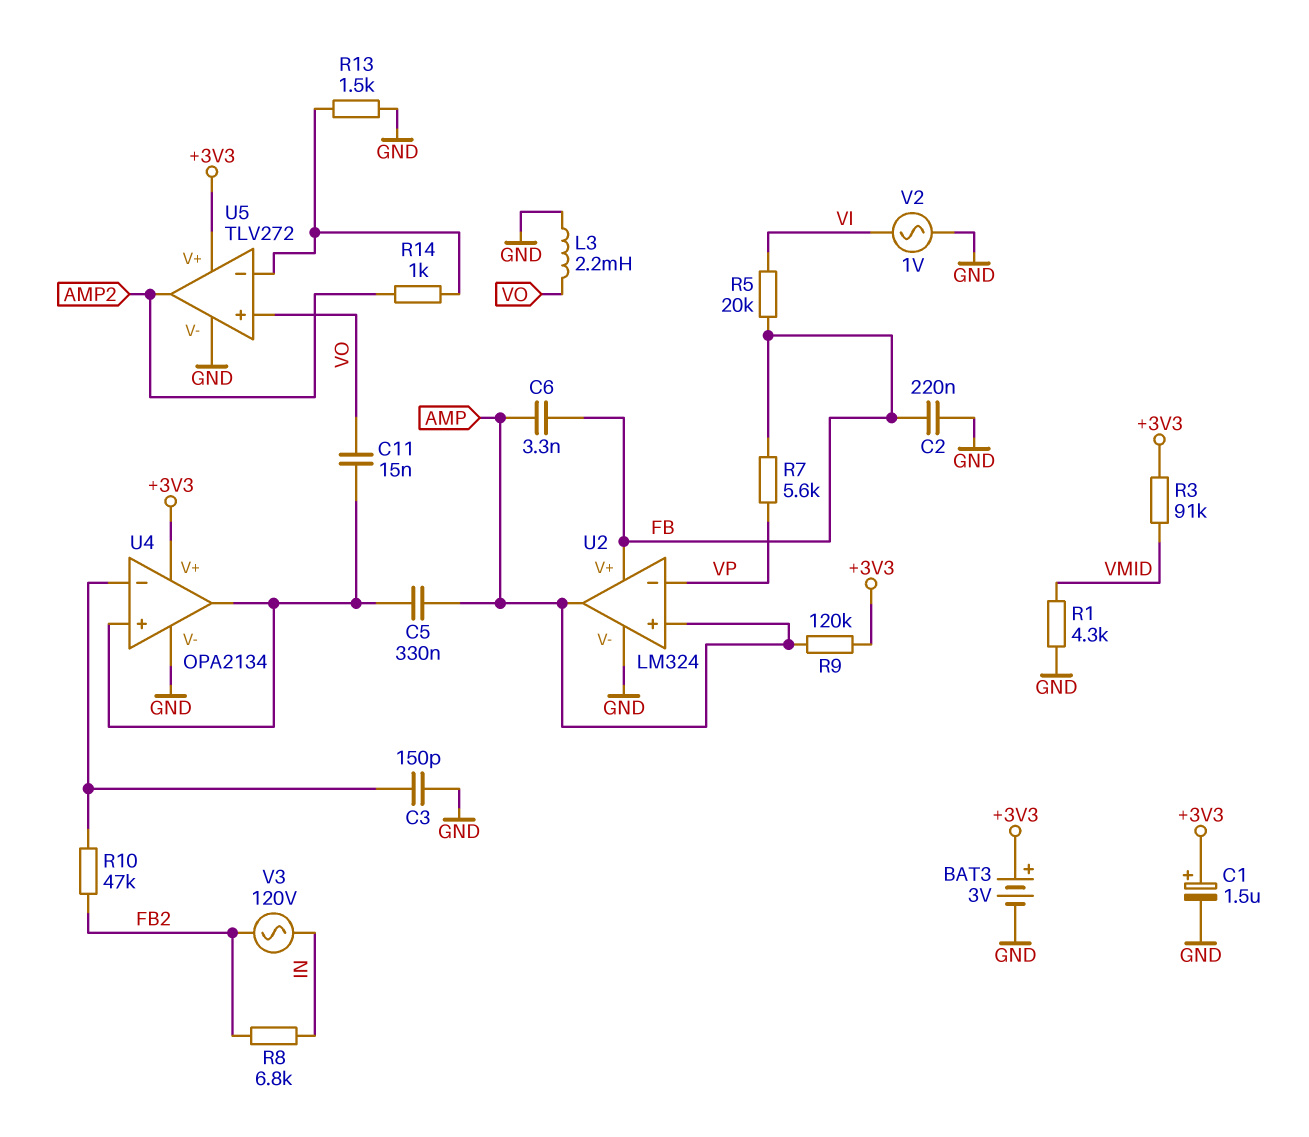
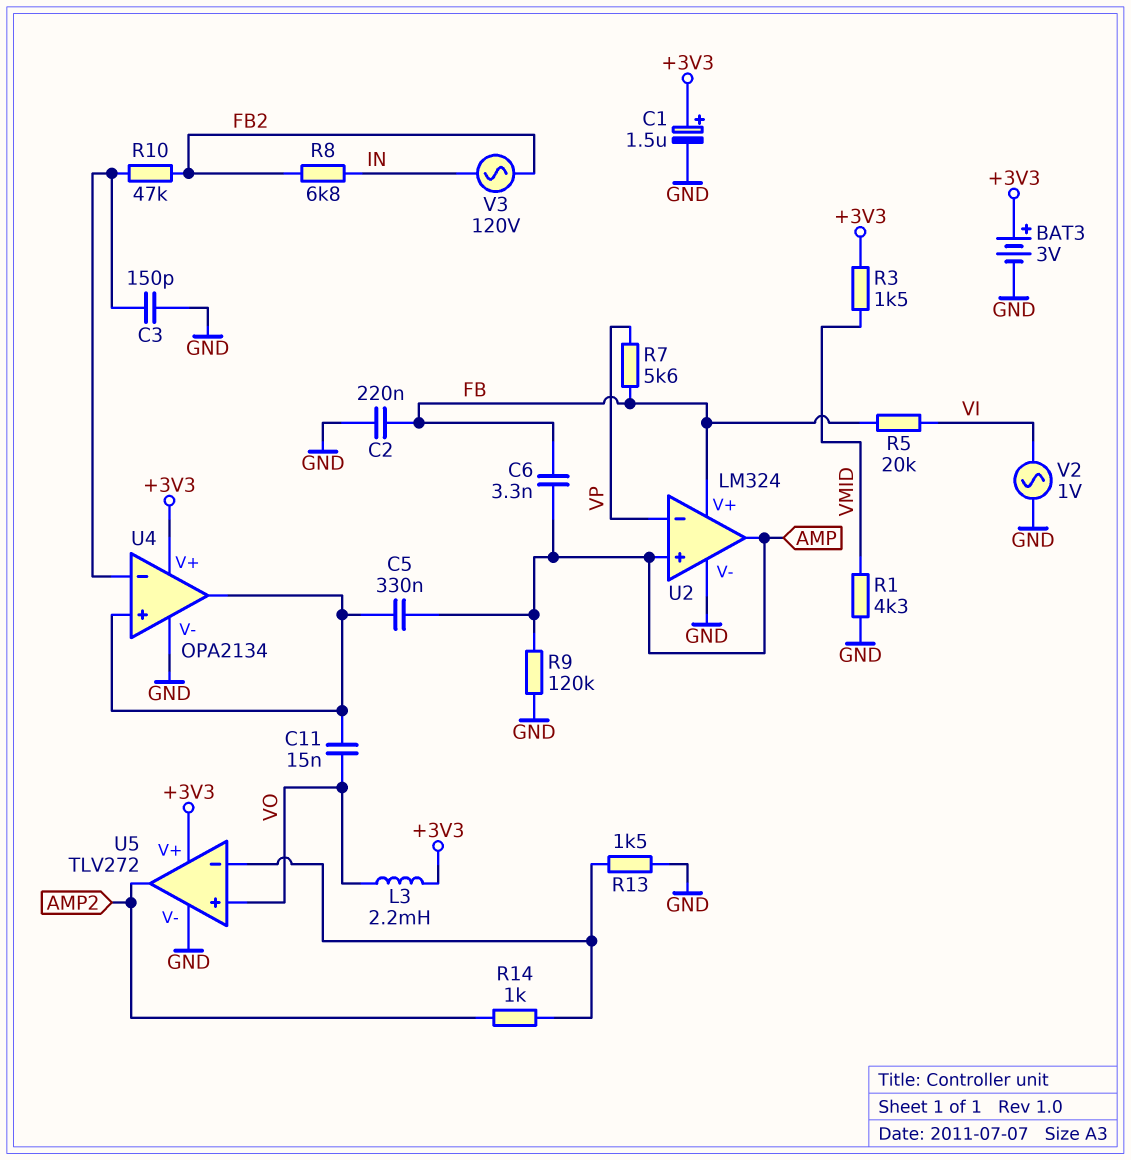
L3: 2.2mH (GND, VO) -> 2.2mH (+3V3, VO)
R3: 91k (+3V3, VMID) -> 1.5k (+3V3, VMID)
R9: 120k (+3V3, AMP) -> 120k (AMP, GND)

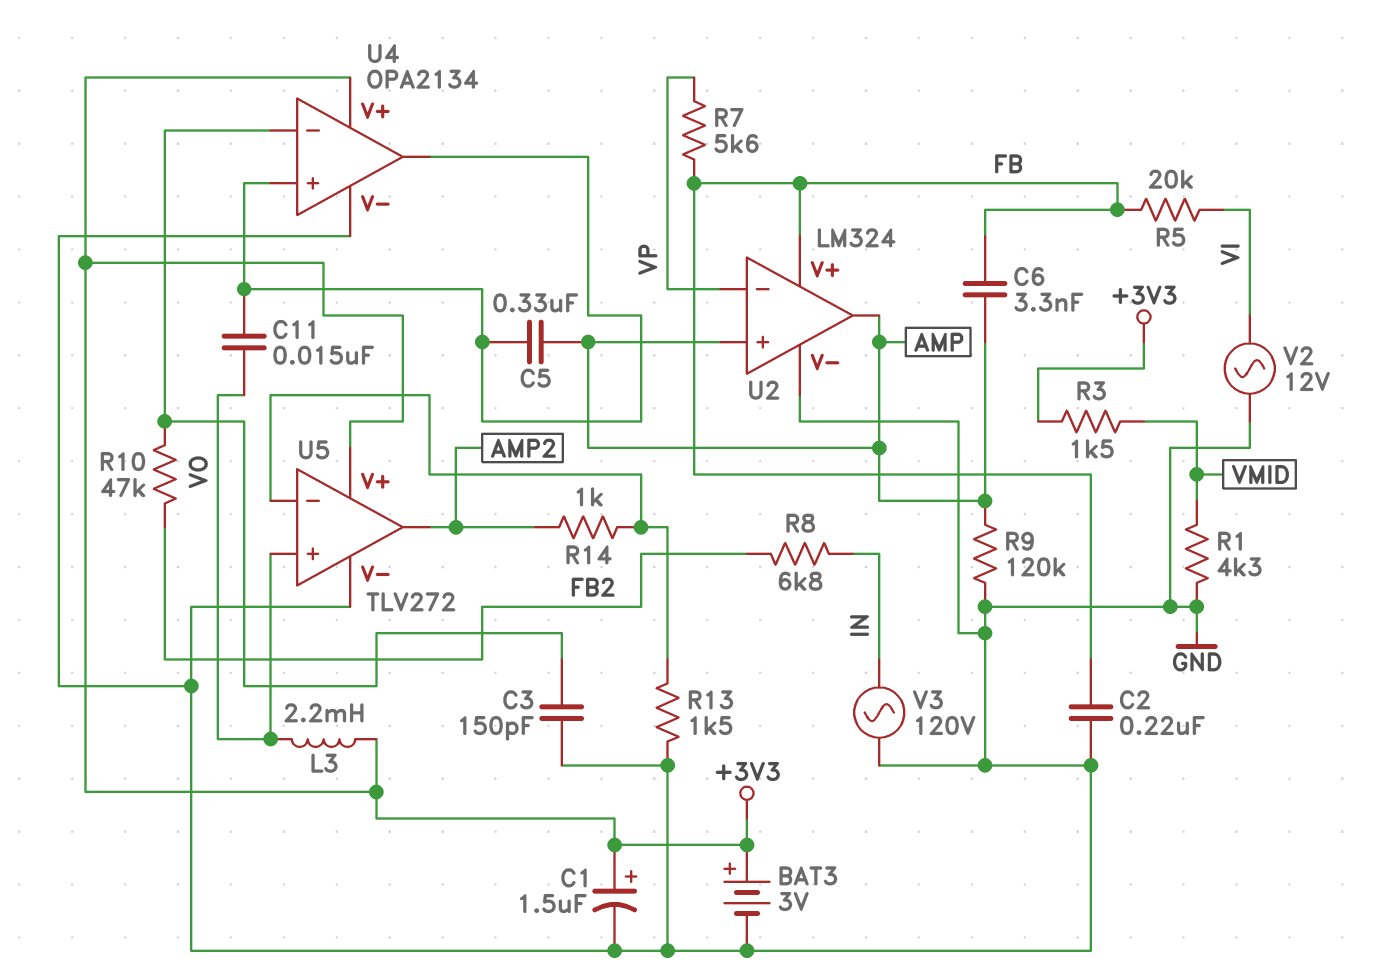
V2: AC 1V (GND, VI) -> AC 12V (GND, VI)
V3: AC 120V (FB2, IN) -> AC 120V (GND, IN)

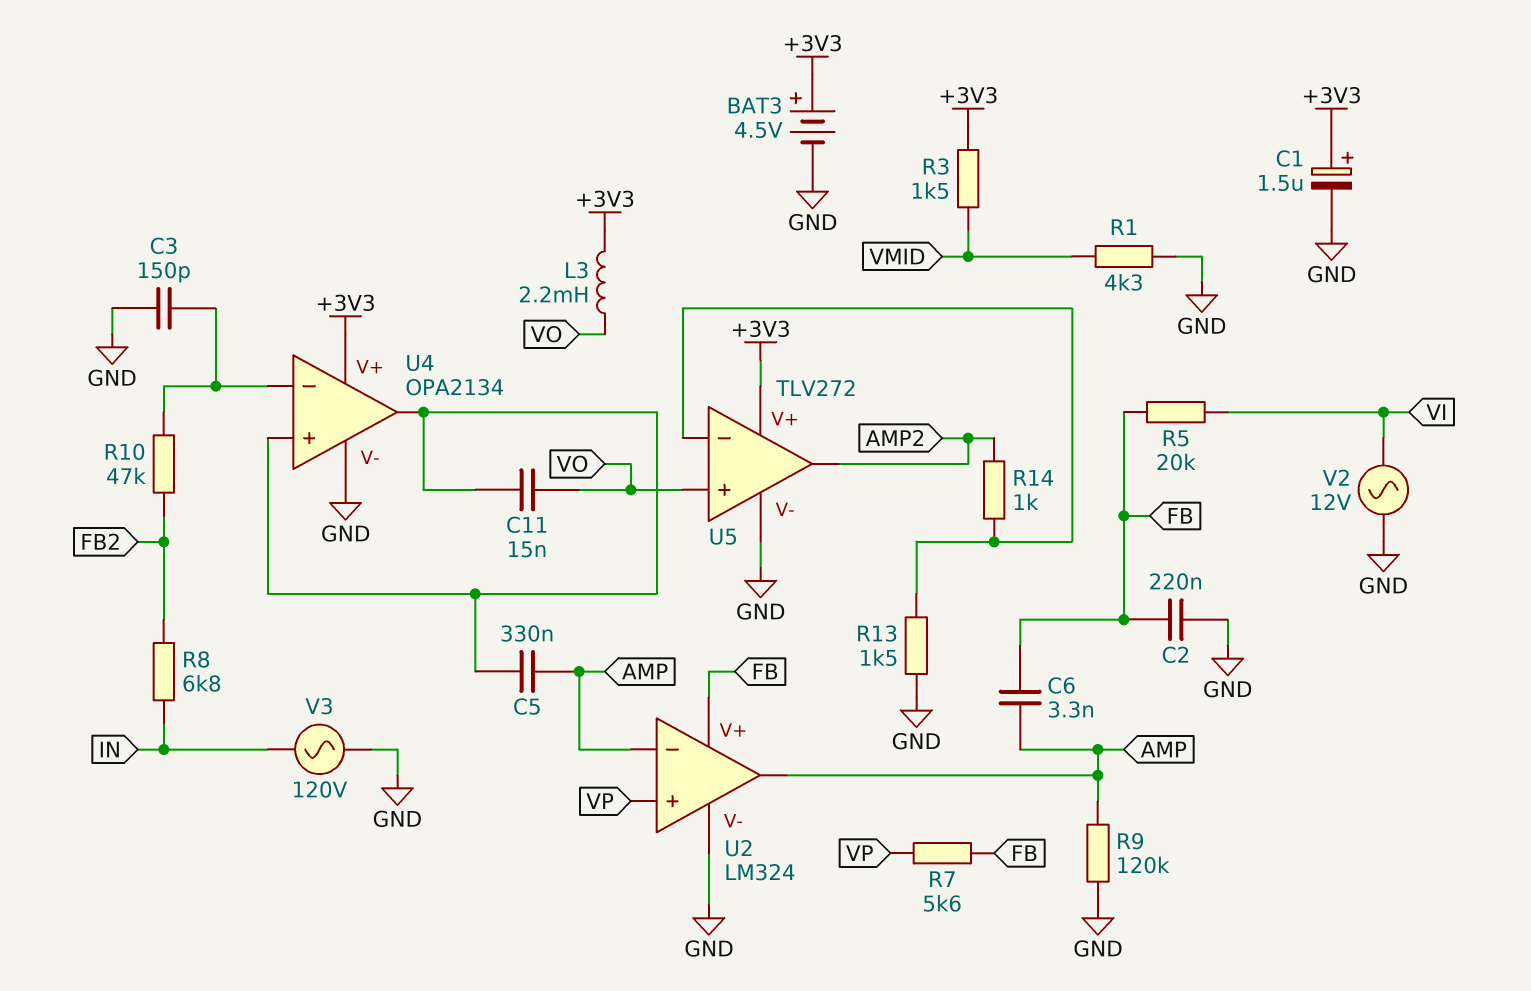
BAT3: 3V (plus +3V3, minus GND) -> 4.5V (plus +3V3, minus GND)
U2 pin in+: AMP -> VP
U2 pin in-: VP -> AMP

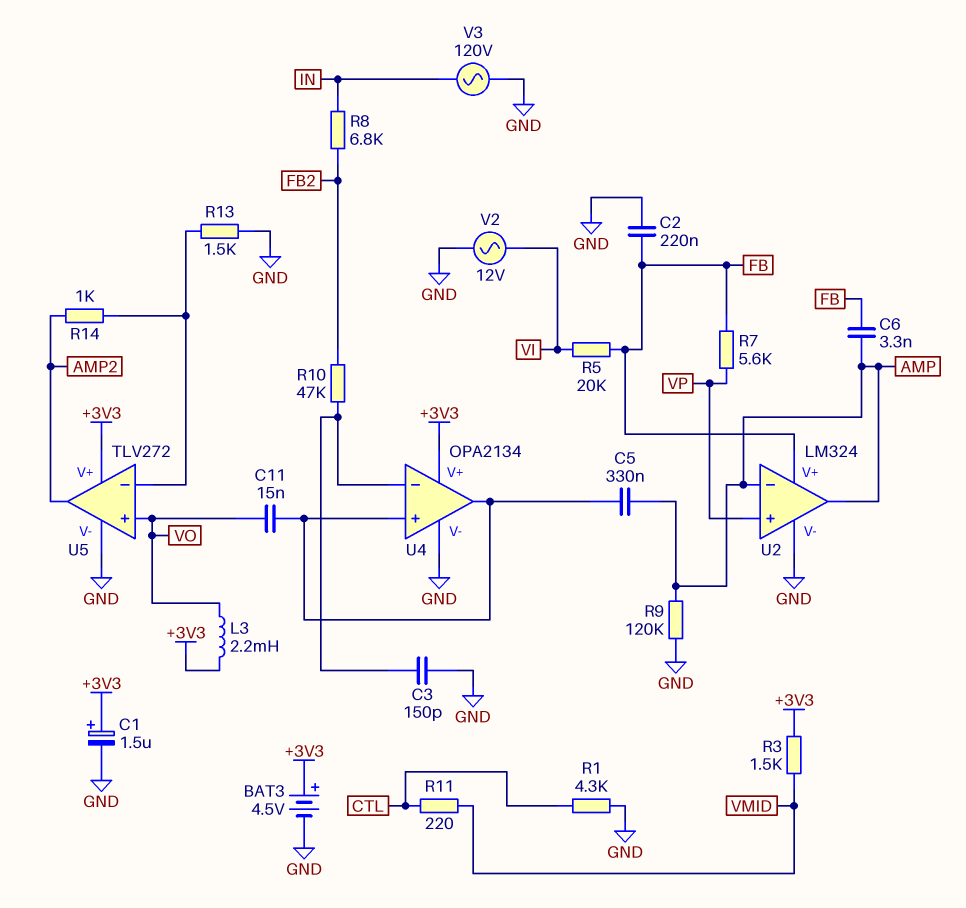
R1: 4.3k (GND, VMID) -> 4.3k (CTL, GND)
R11: none -> 220 (CTL, VMID)

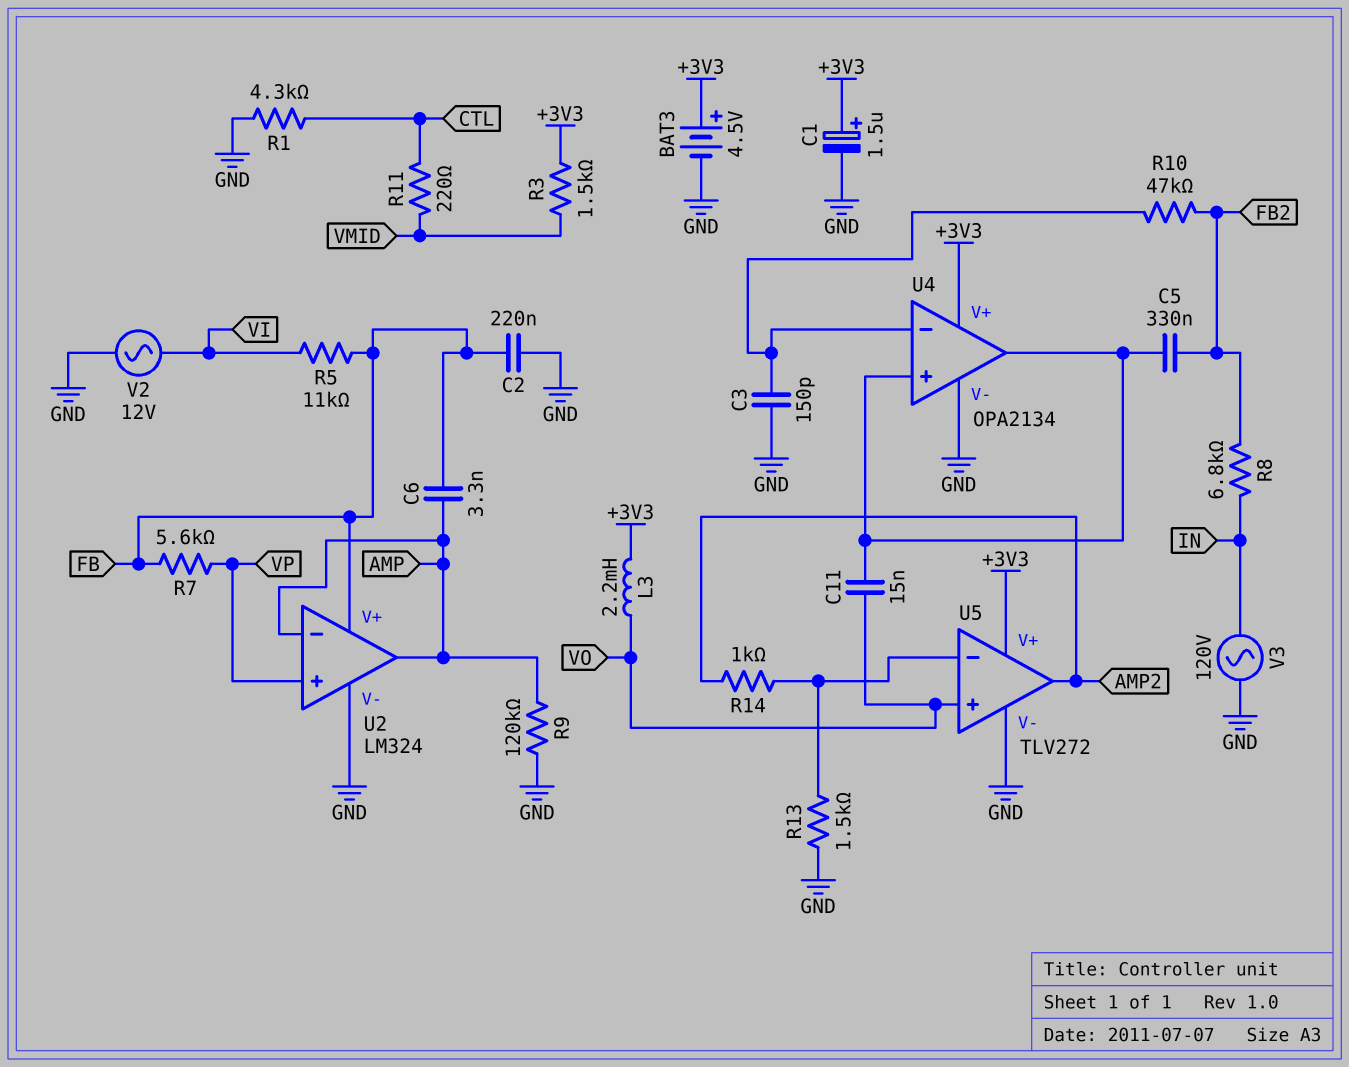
C5: 330nF (AMP, U4/in+) -> 330nF (FB2, U4/in+)
R5: 20k (FB, VI) -> 11k (FB, VI)

